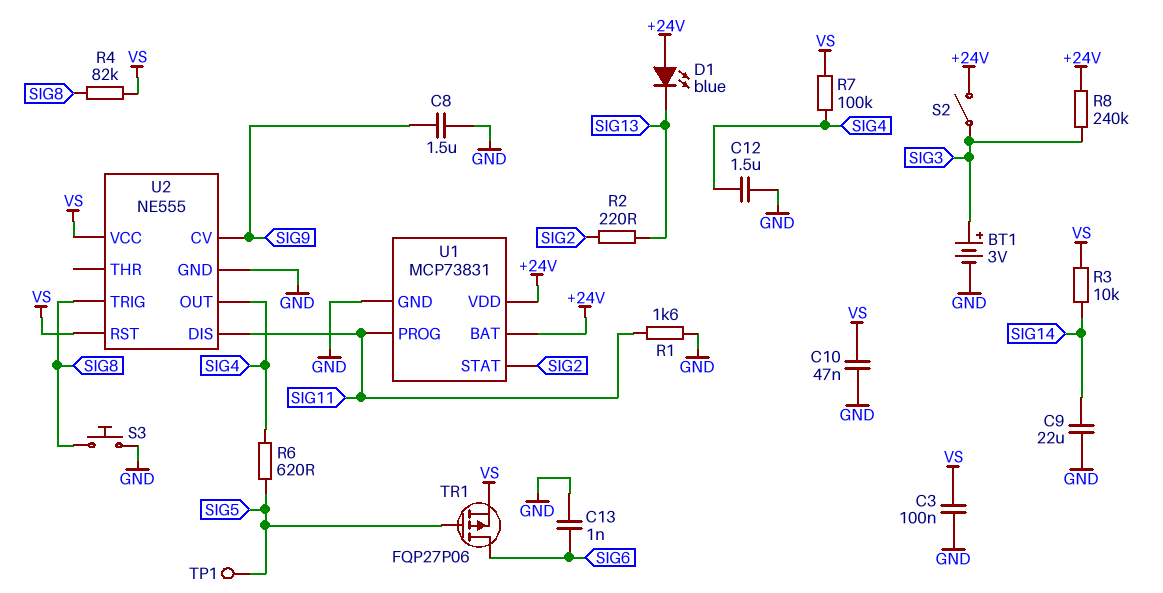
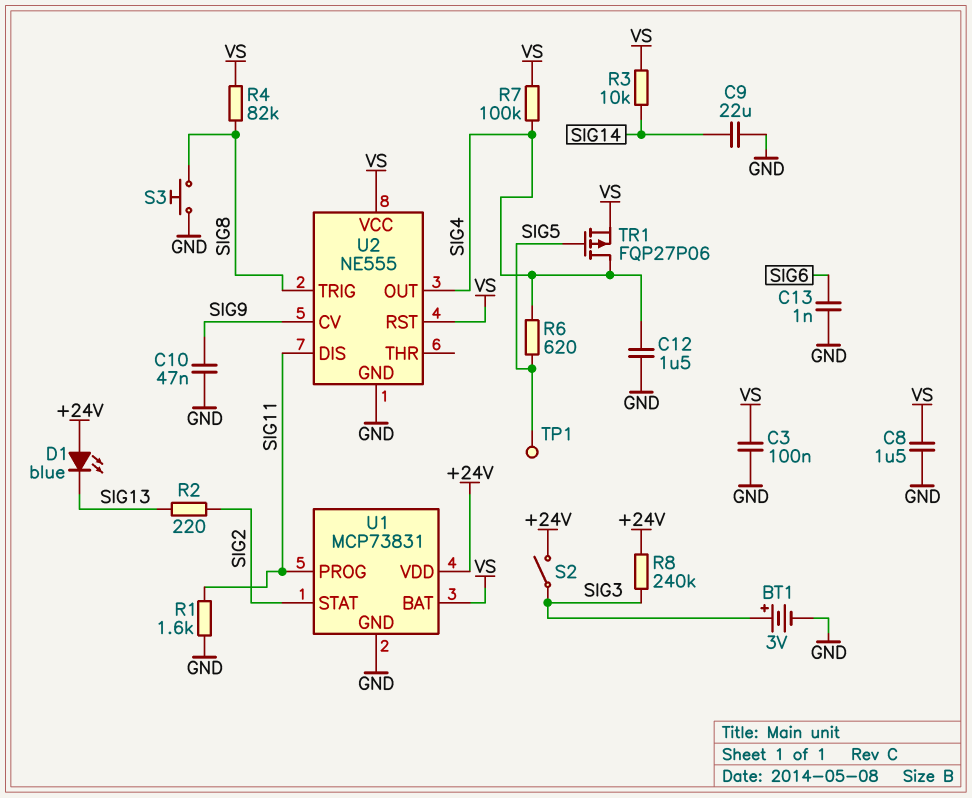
C8: 1.5uF (GND, SIG9) -> 1.5uF (GND, VS)
C10: 47nF (GND, VS) -> 47nF (GND, SIG9)
TR1: PMOS FQP27P06 (G SIG5, D SIG6, S VS) -> PMOS FQP27P06 (G SIG5, D SIG4, S VS)
U1 pin BAT: +24V -> VS

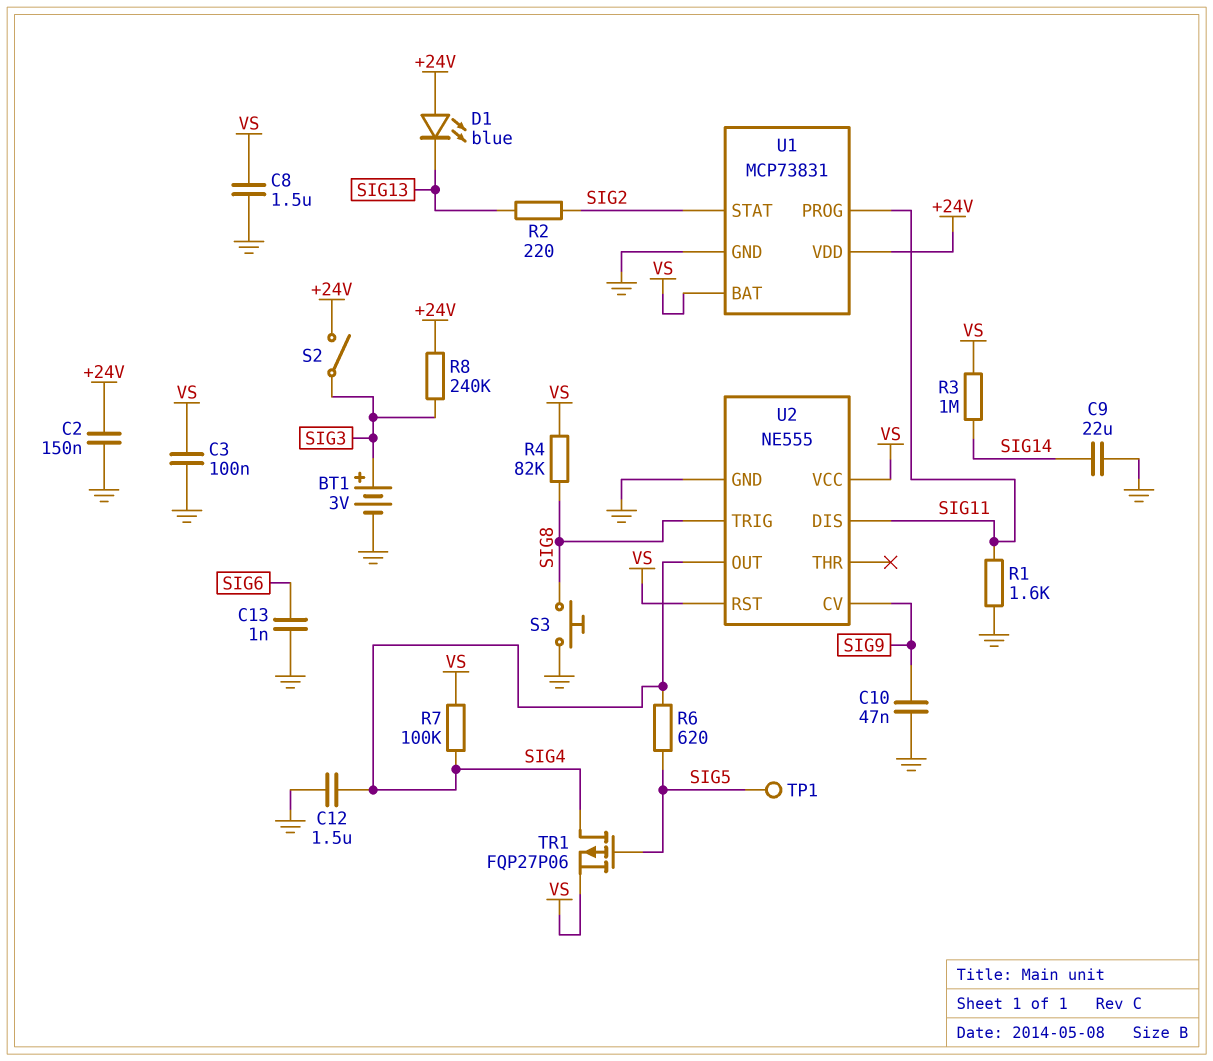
C2: none -> 150nF (+24V, GND)
R3: 10k (SIG14, VS) -> 1M (SIG14, VS)

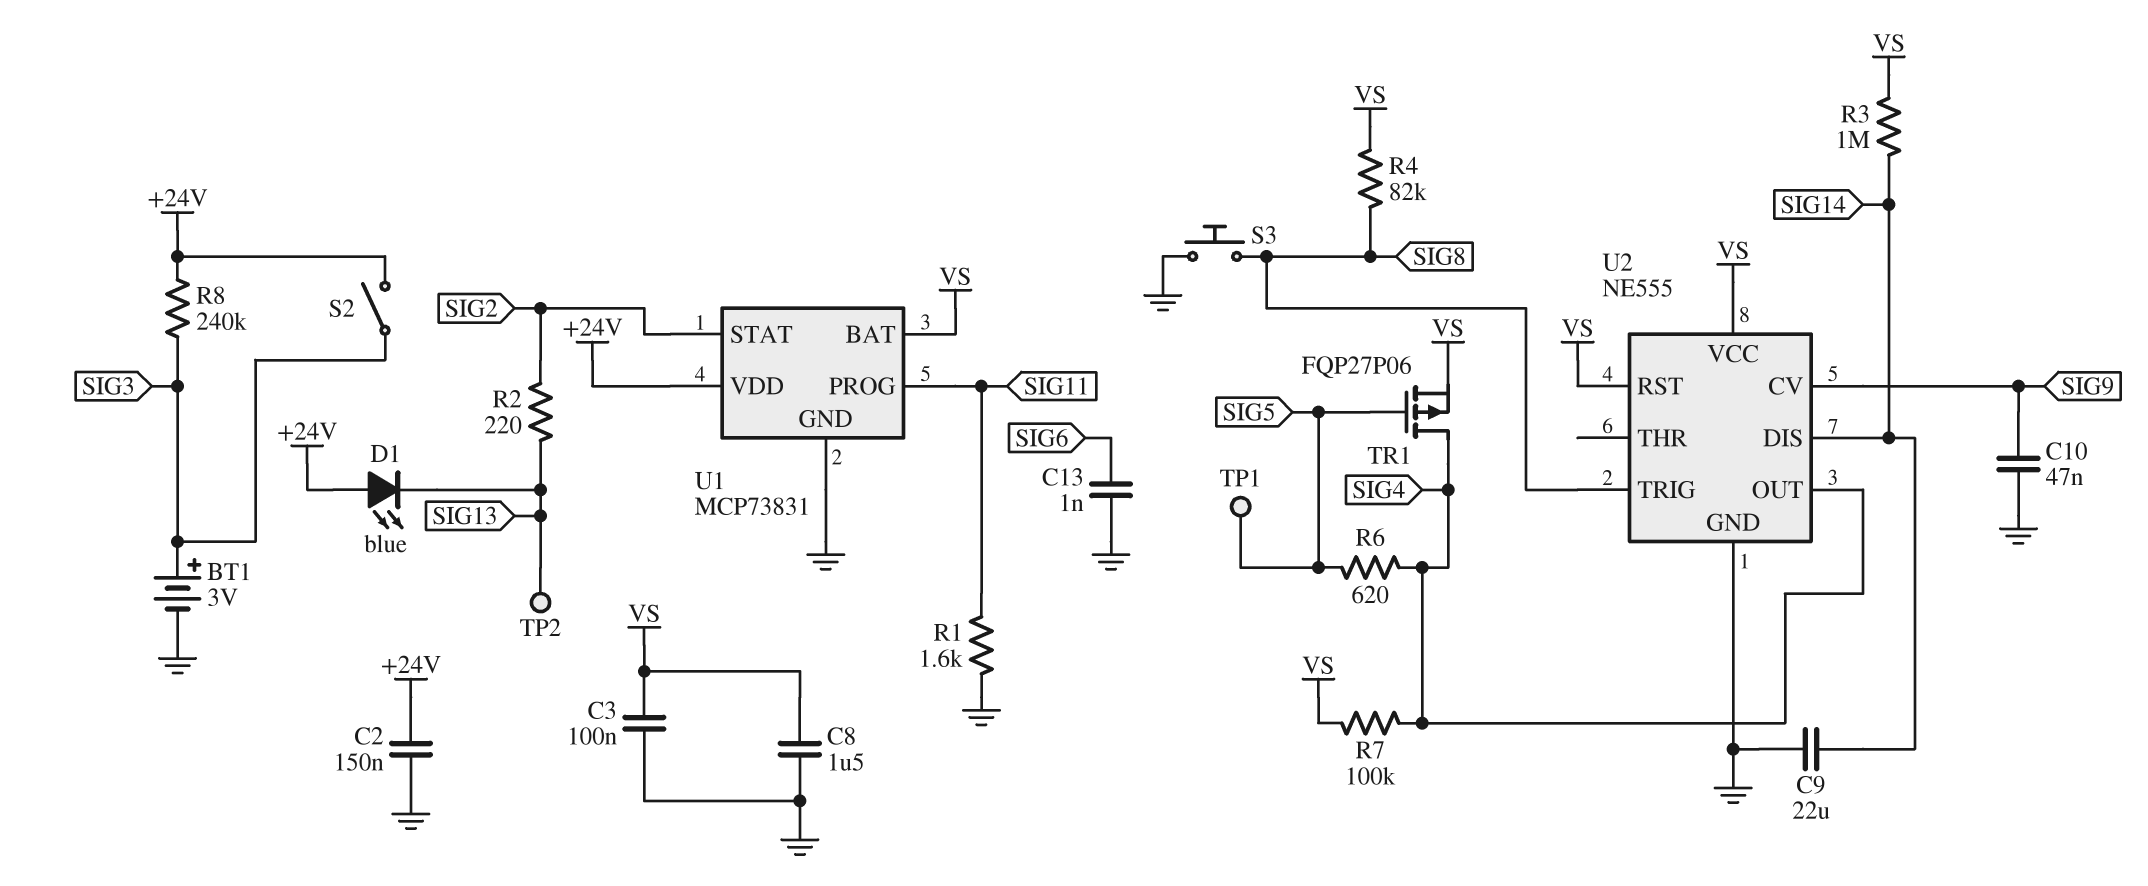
C12: 1.5uF (GND, SIG4) -> none
TP2: none -> test point (SIG13)
U2 pin DIS: SIG11 -> SIG14

